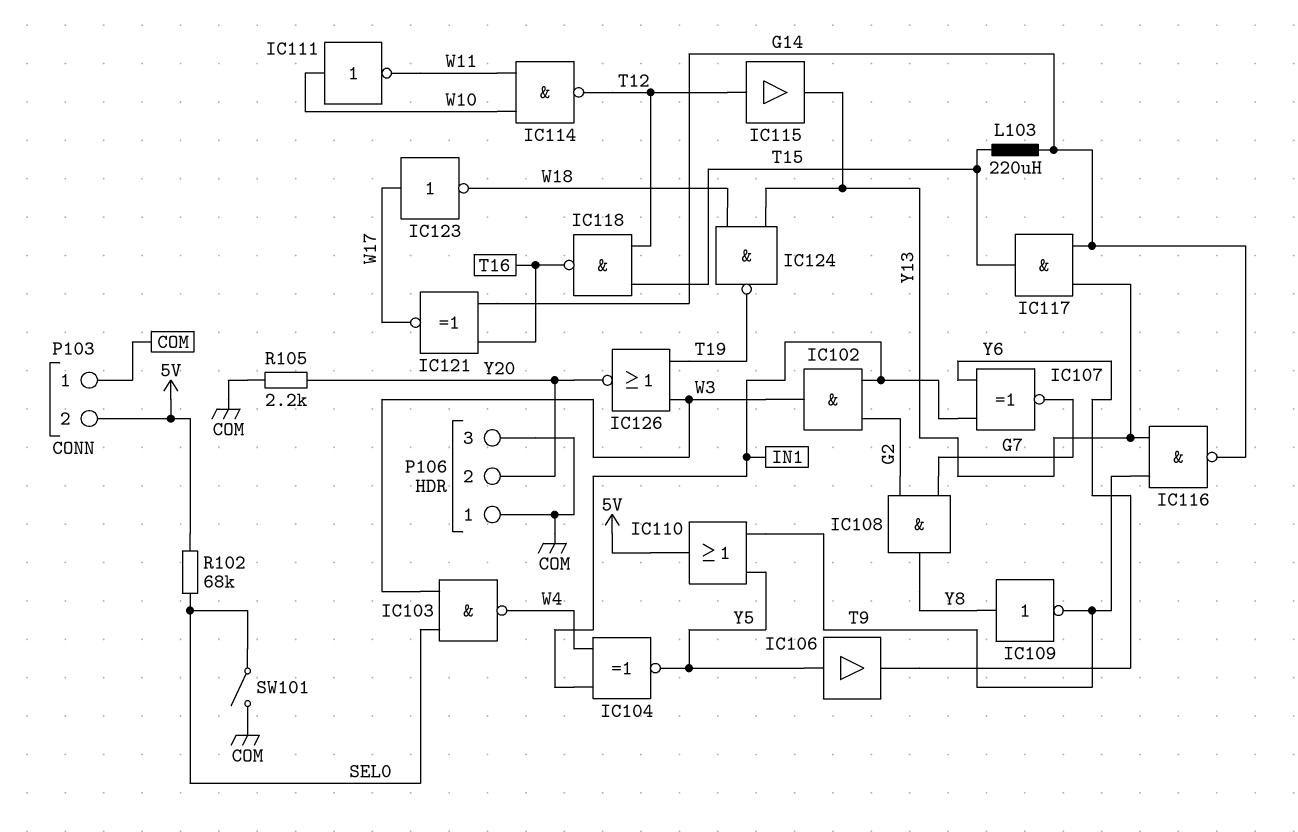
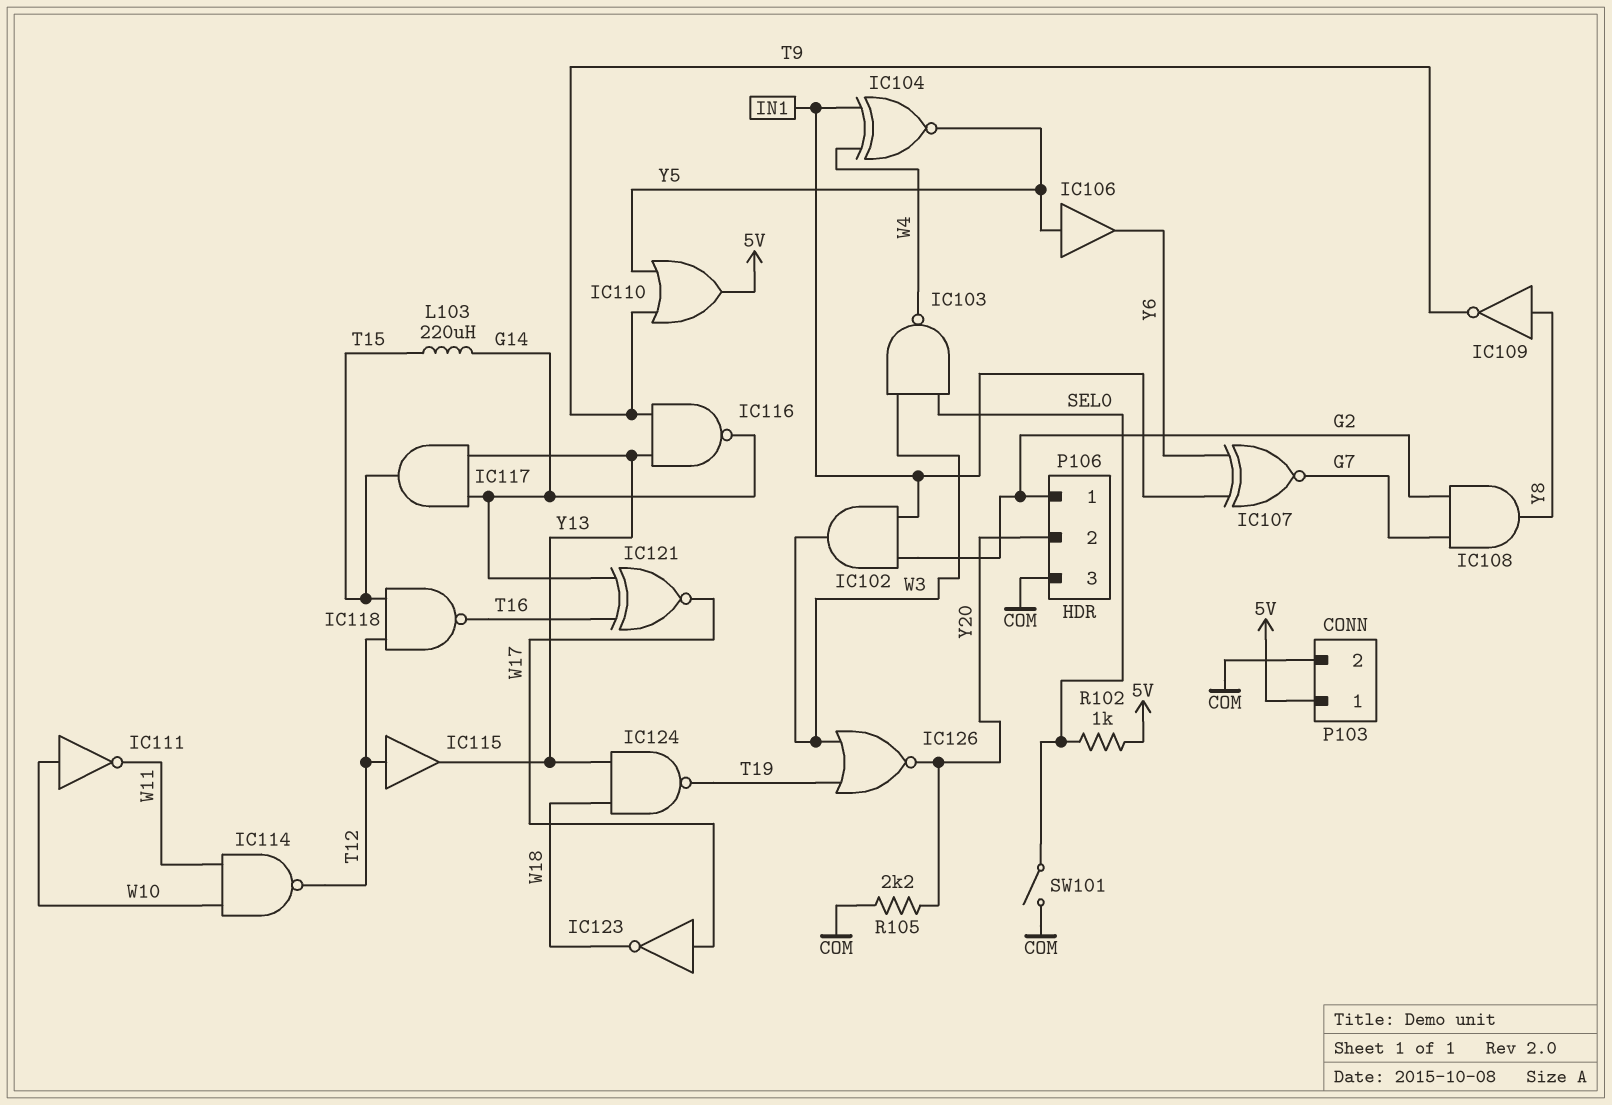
P103 pin 1: COM -> 5V
P103 pin 2: 5V -> COM
P106 pin 1: COM -> G2
R102: 68k (5V, SEL0) -> 1k (5V, SEL0)

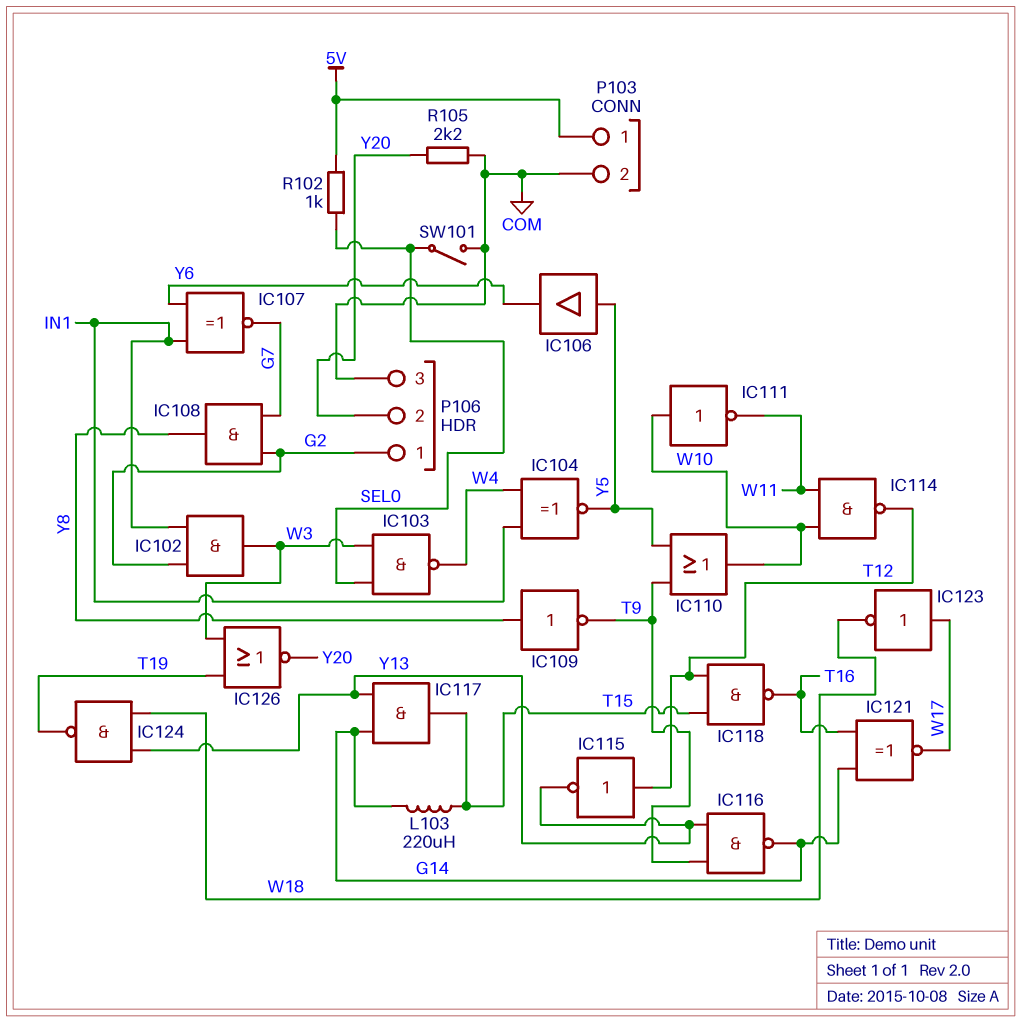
IC110: OR (in T9, in Y5, out 5V) -> OR (in T9, in Y5, out W10)
IC115: buffer (in T12, out Y13) -> NOT (in T12, out Y13)

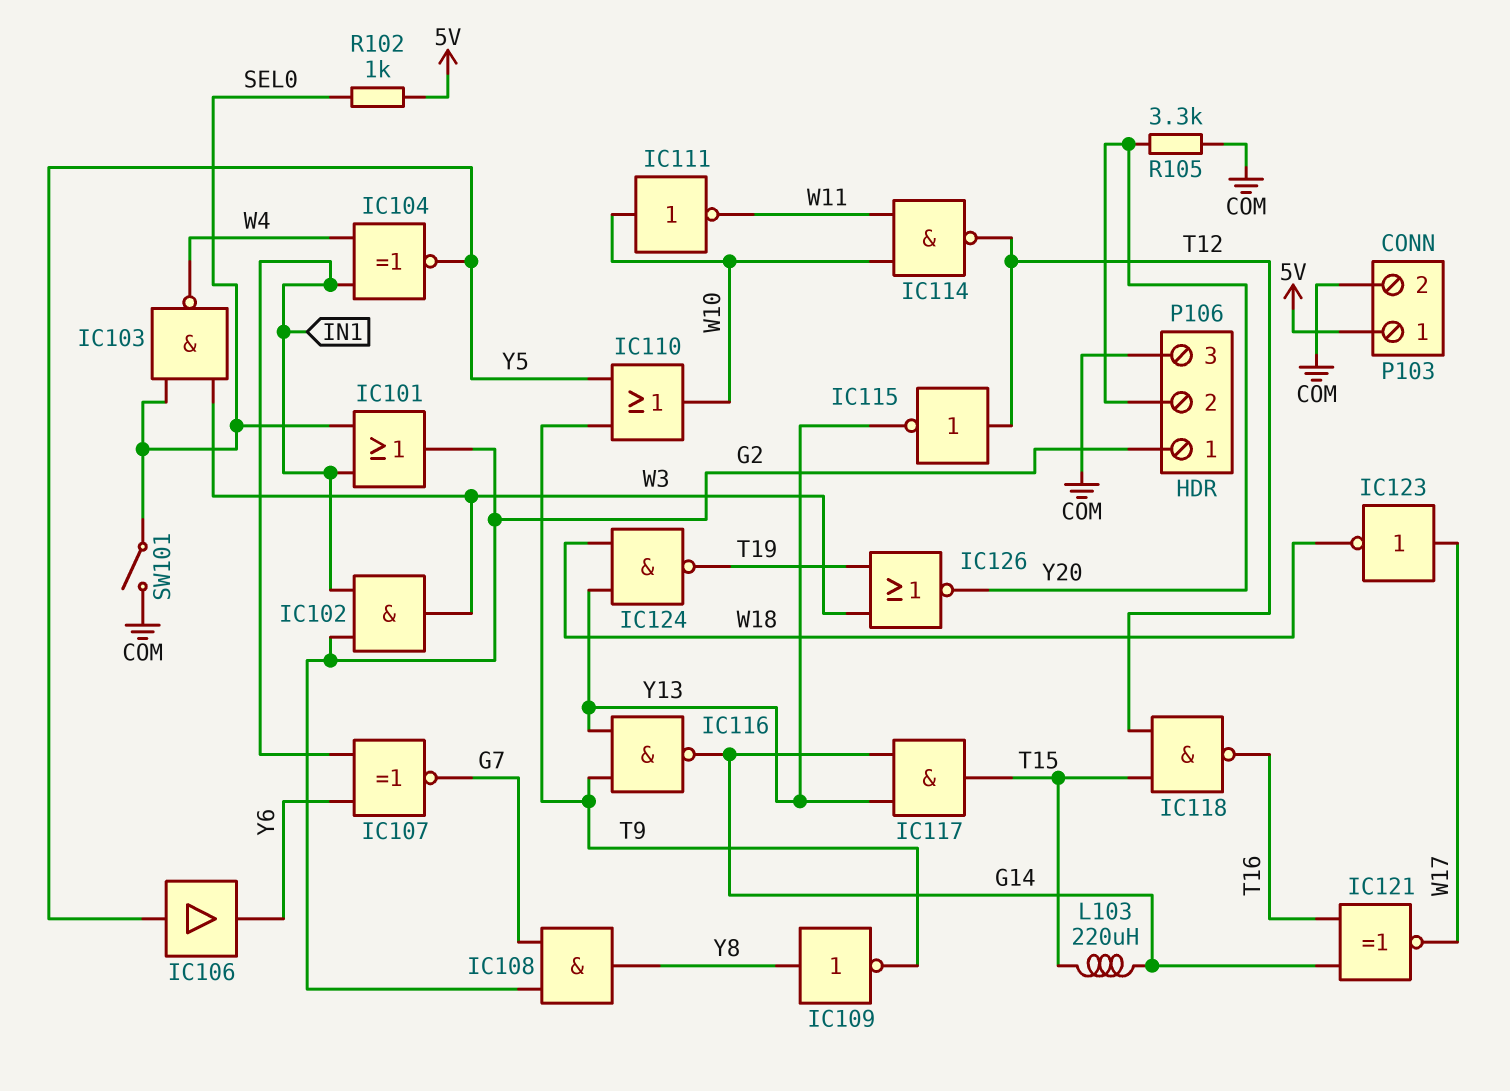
IC101: none -> OR (in IN1, in SEL0, out G2)
R105: 2.2k (COM, Y20) -> 3.3k (COM, Y20)

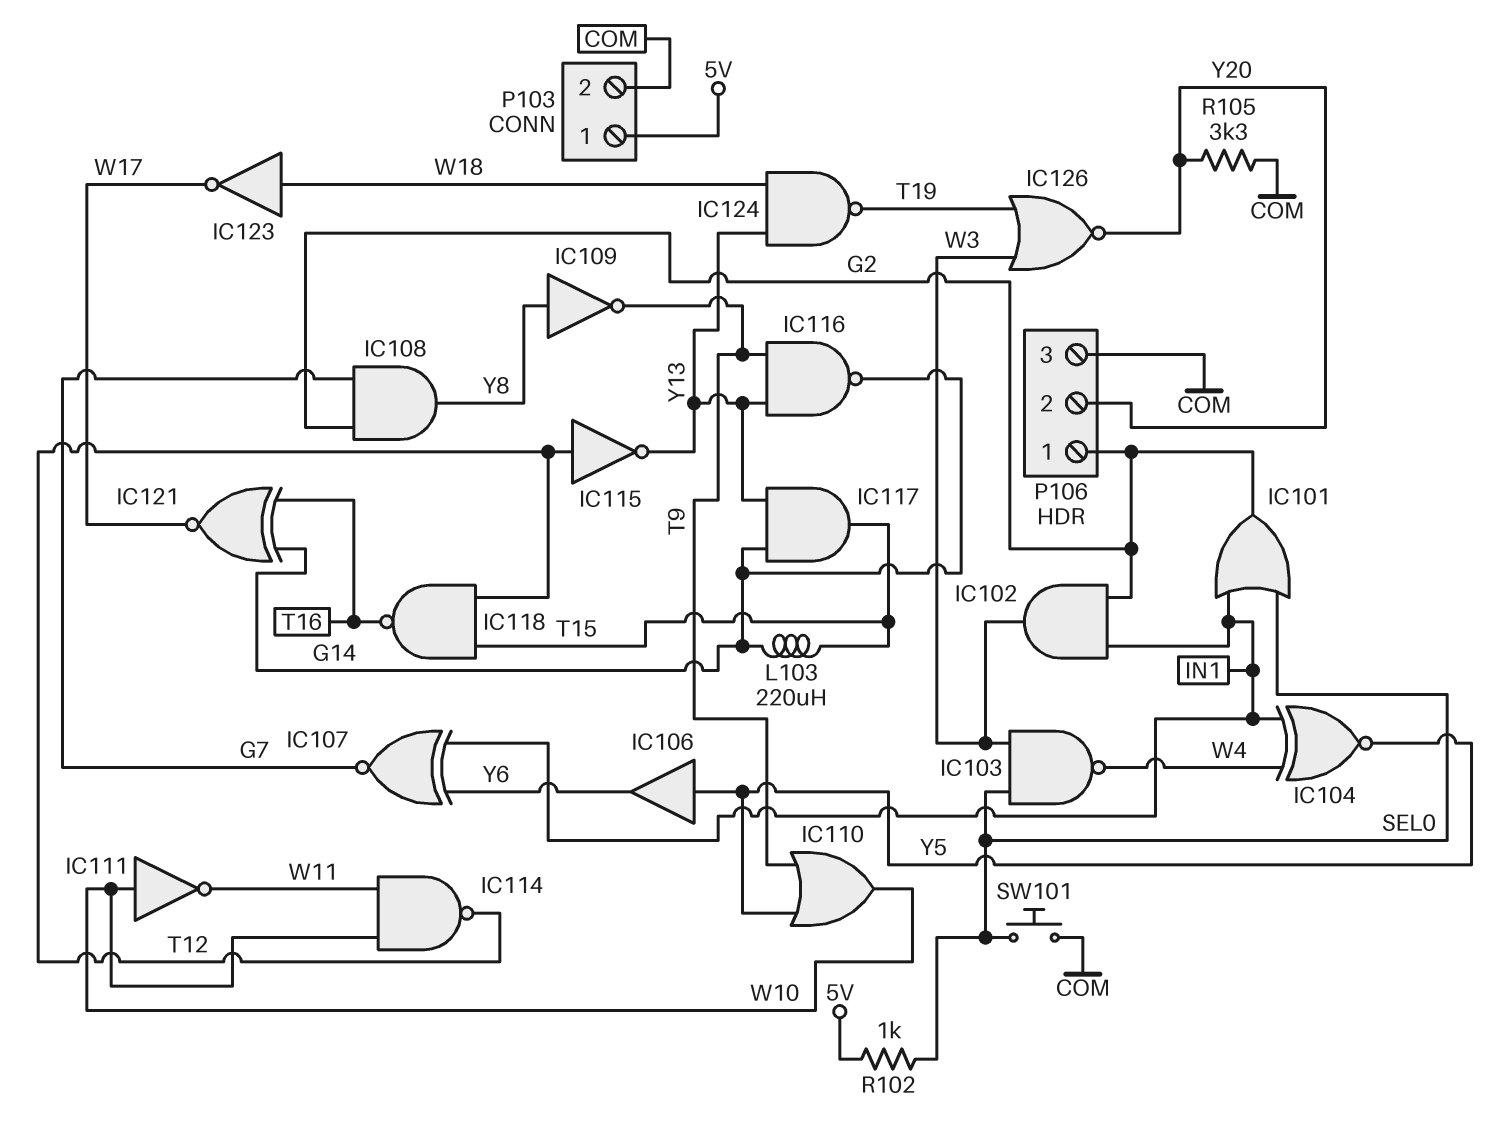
IC123: NOT (in W17, out W18) -> NOT (in W18, out W17)
SW101: switch (COM, SEL0) -> button (COM, SEL0)

